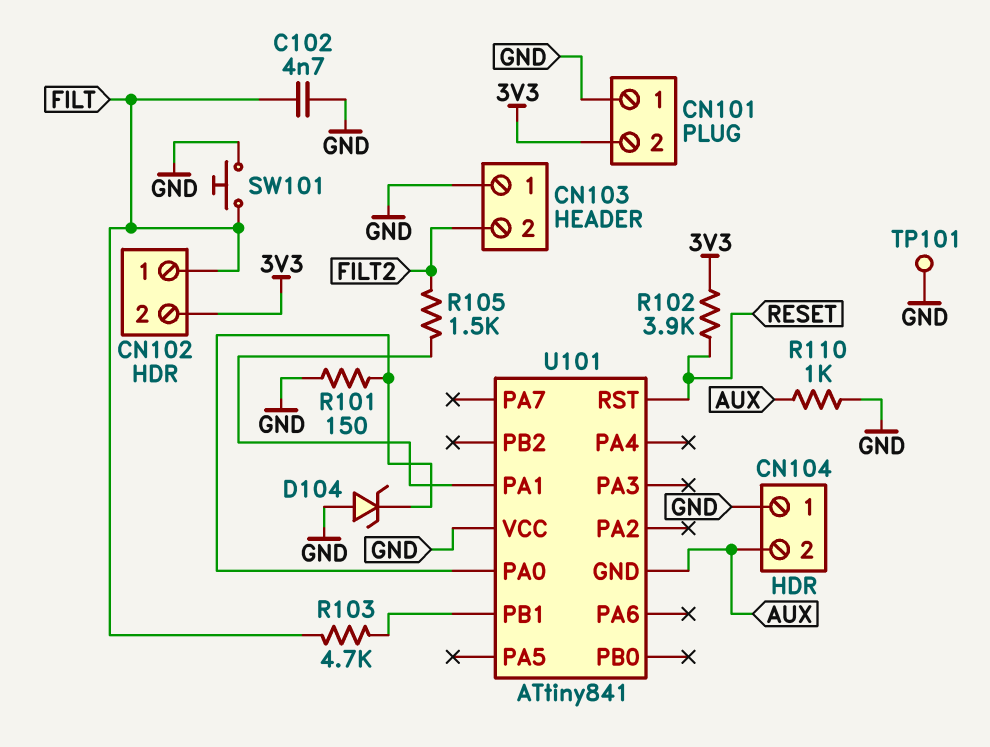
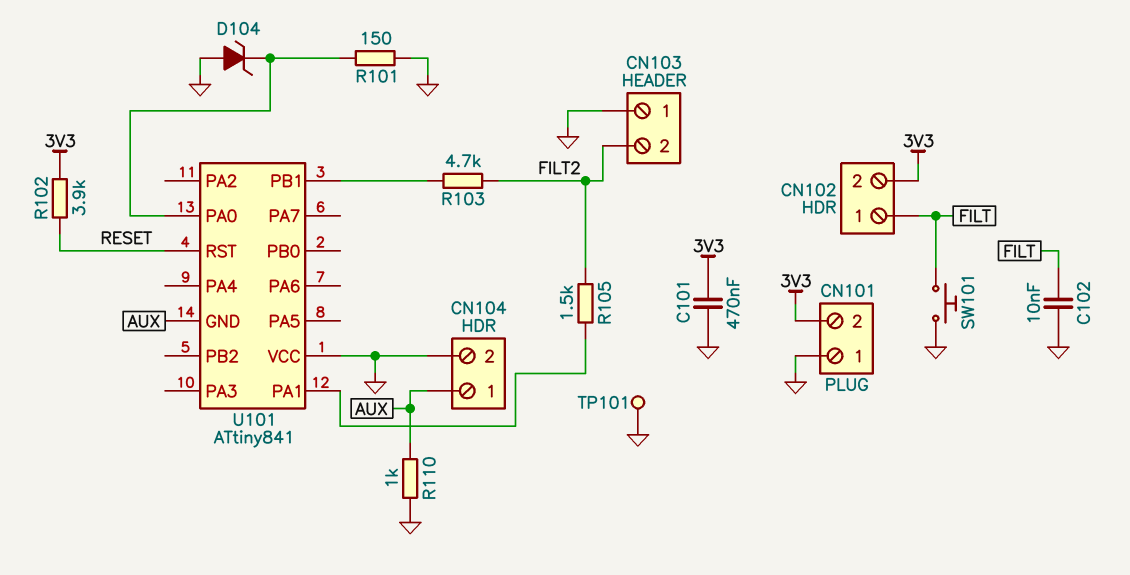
C101: none -> 470nF (3V3, GND)
C102: 4.7nF (FILT, GND) -> 10nF (FILT, GND)
CN104 pin 1: GND -> AUX
CN104 pin 2: AUX -> GND
R103: 4.7k (FILT, U101/PB1) -> 4.7k (FILT2, U101/PB1)

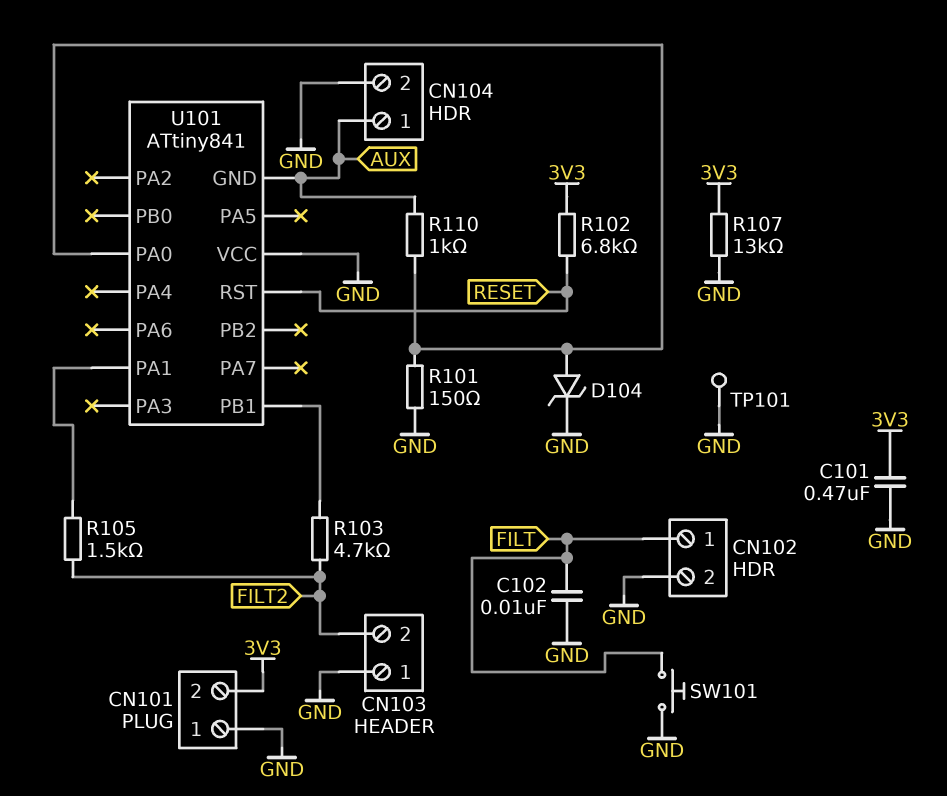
CN102 pin 2: 3V3 -> GND
D104: zener (A GND, K U101/PA0) -> zener (A U101/PA0, K GND)
R102: 3.9k (3V3, RESET) -> 6.8k (3V3, RESET)
R107: none -> 13k (3V3, GND)
R110: 1k (AUX, GND) -> 1k (AUX, U101/PA0)

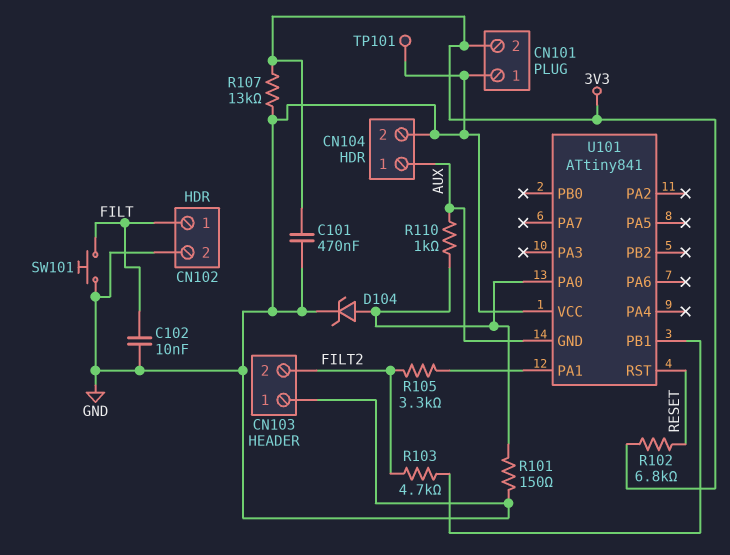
R105: 1.5k (FILT2, U101/PA1) -> 3.3k (FILT2, U101/PA1)

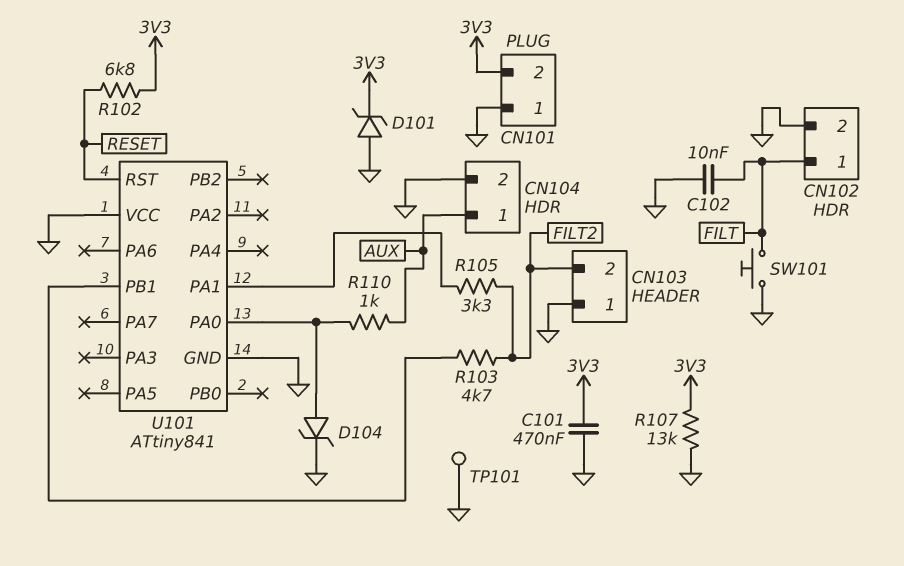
D101: none -> zener (A GND, K 3V3)
R101: 150 (GND, U101/PA0) -> none
U101 pin GND: AUX -> GND

